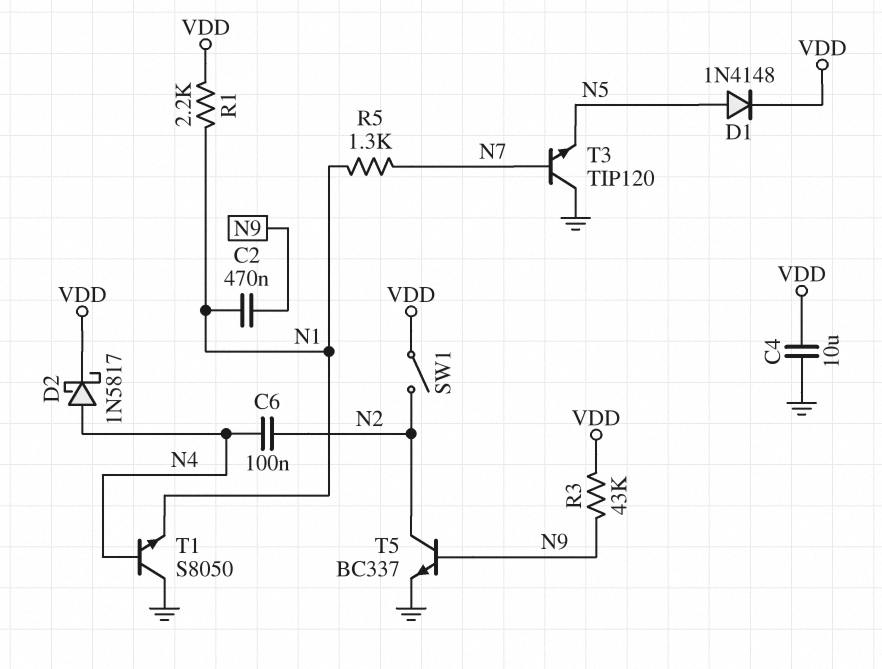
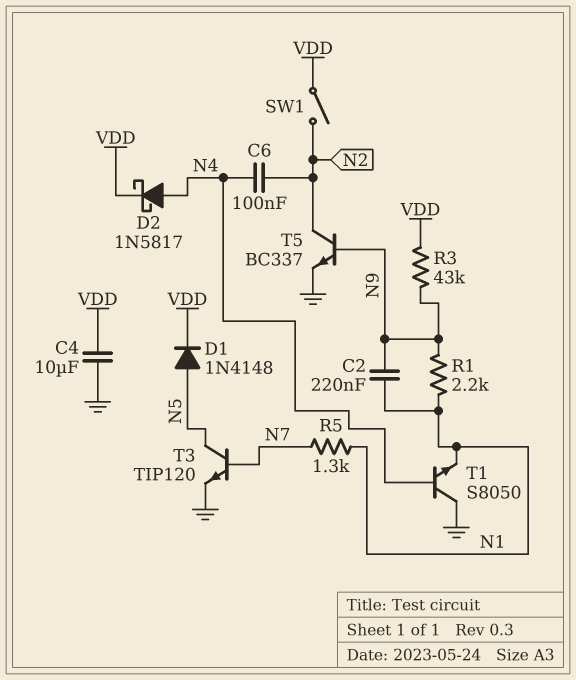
C2: 470nF (N1, N9) -> 220nF (N1, N9)
R1: 2.2k (N1, VDD) -> 2.2k (N1, N9)
T3: NPN TIP120 (B N7, C GND, E N5) -> NPN TIP120 (B N7, C N5, E GND)

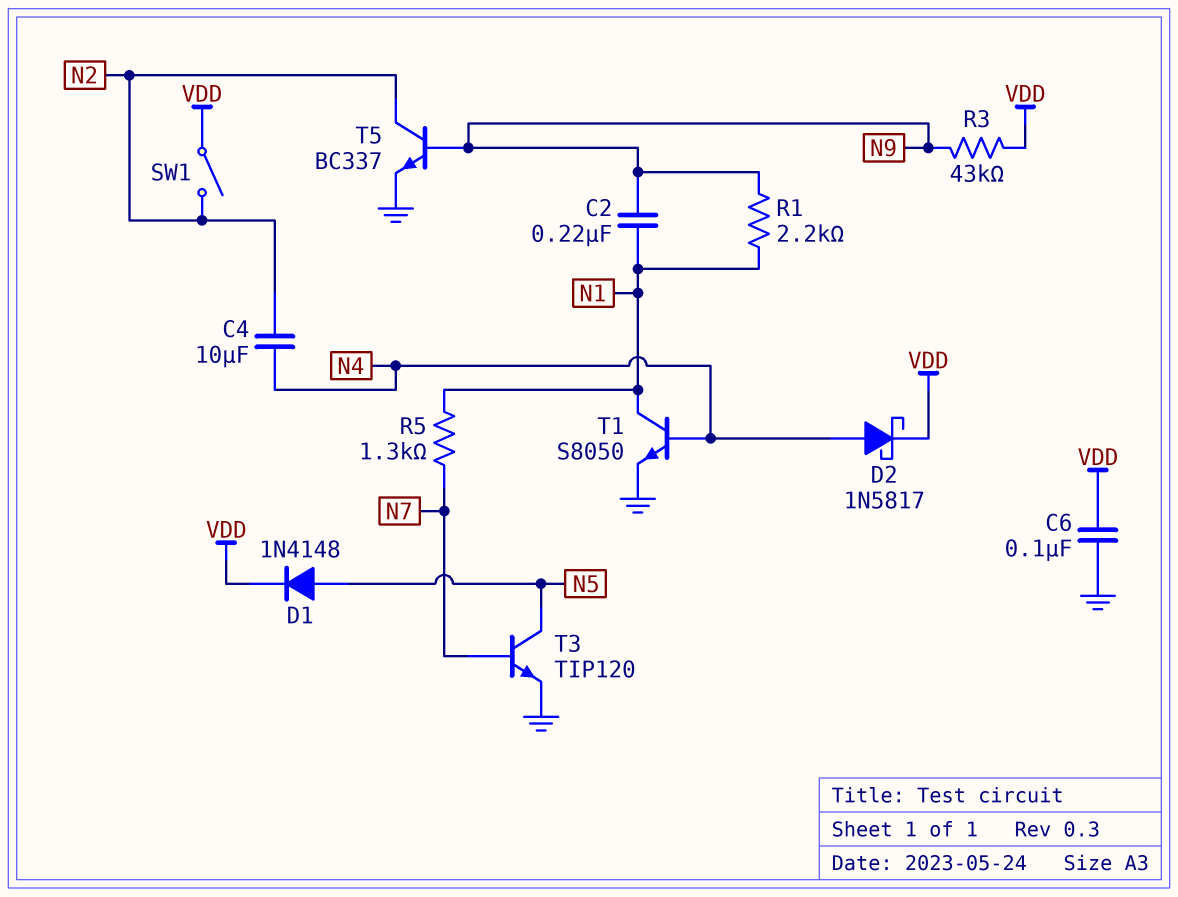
C4: 10uF (GND, VDD) -> 10uF (N2, N4)
C6: 100nF (N2, N4) -> 100nF (GND, VDD)
T1: NPN S8050 (B N4, C GND, E N1) -> NPN S8050 (B N4, C N1, E GND)

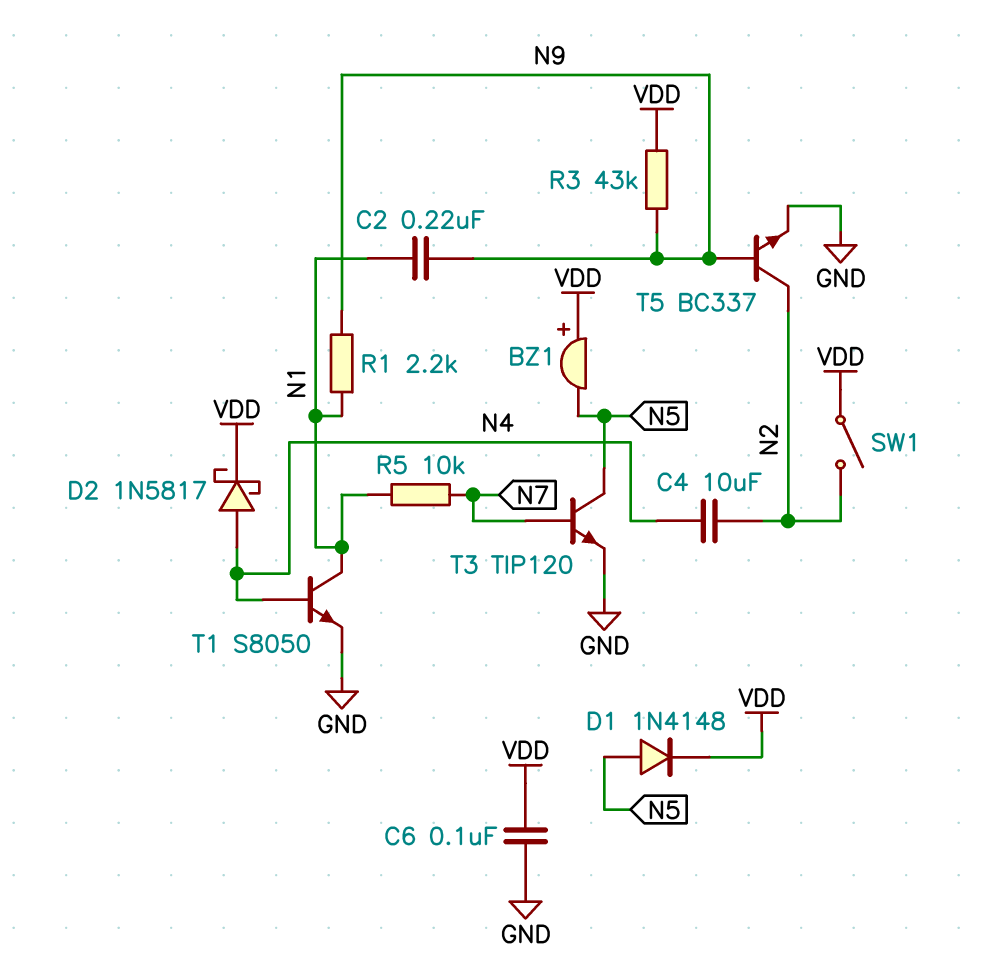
BZ1: none -> buzzer (plus VDD, minus N5)
R5: 1.3k (N1, N7) -> 10k (N1, N7)

